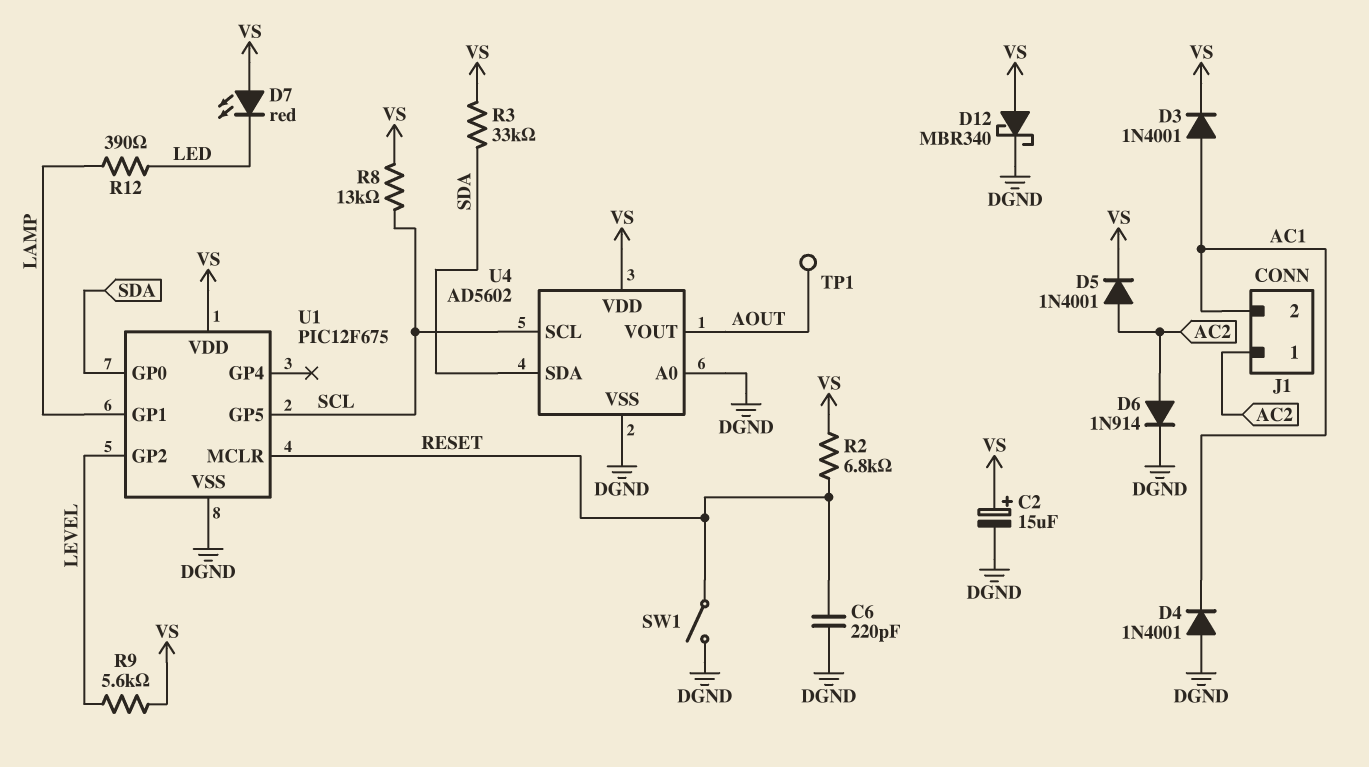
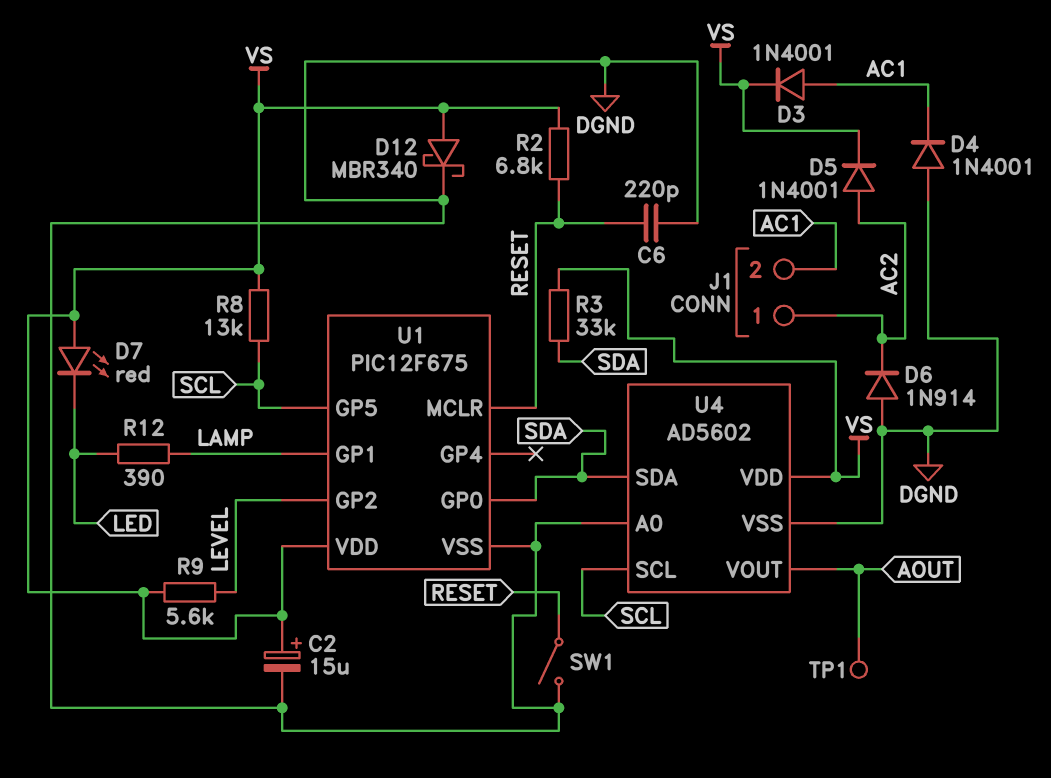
D6: diode 1N914 (A AC2, K DGND) -> diode 1N914 (A DGND, K AC2)

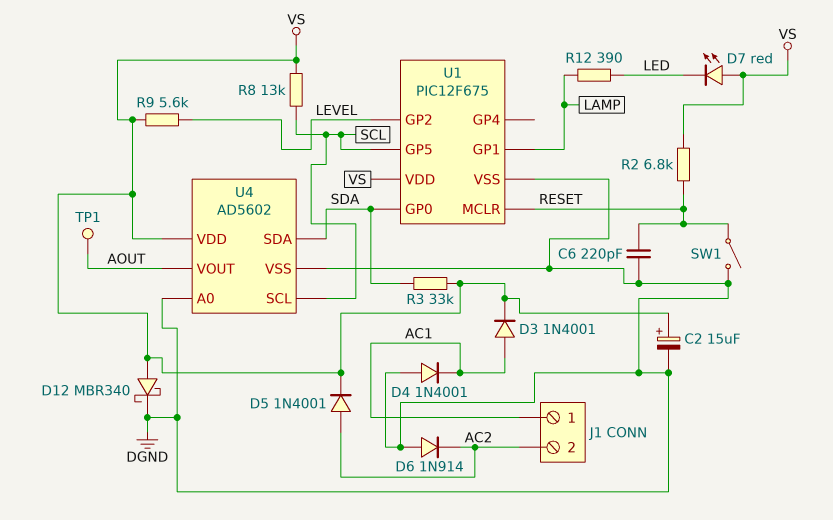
J1 pin 1: AC2 -> AC1
J1 pin 2: AC1 -> AC2

